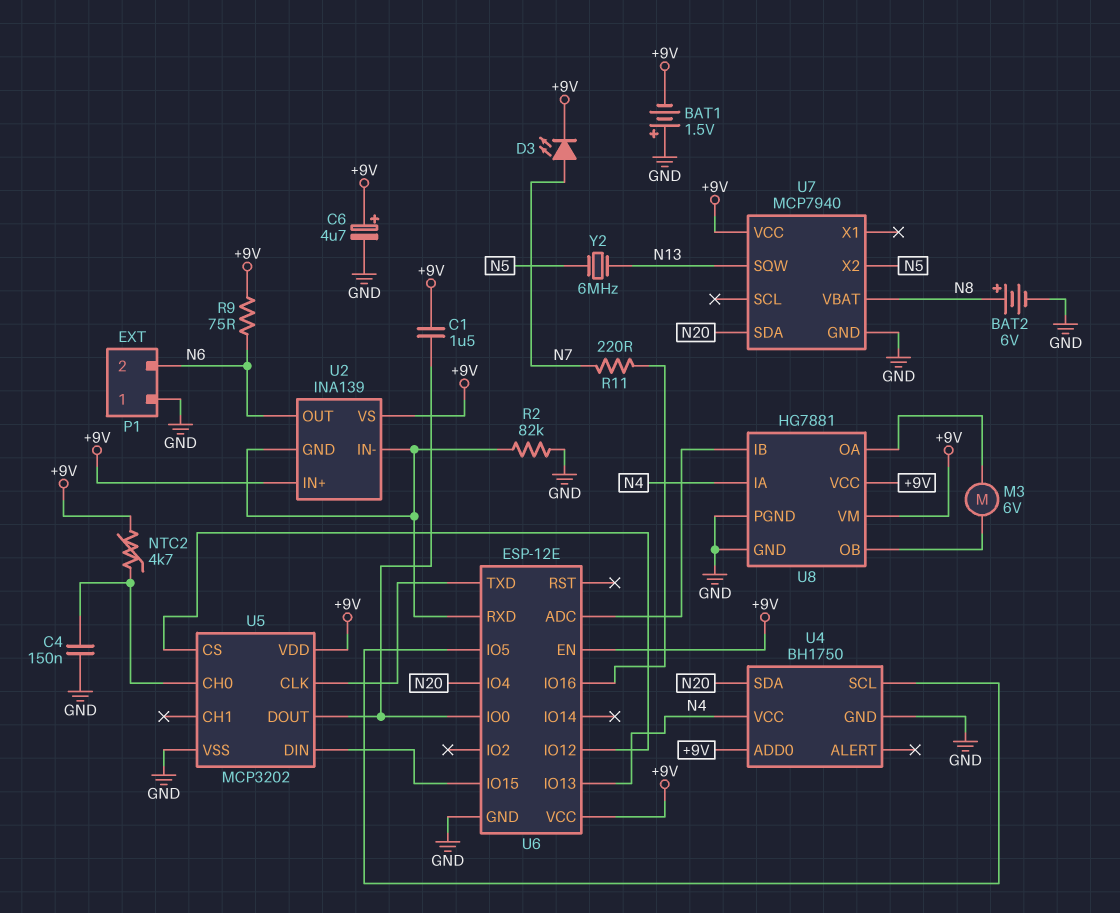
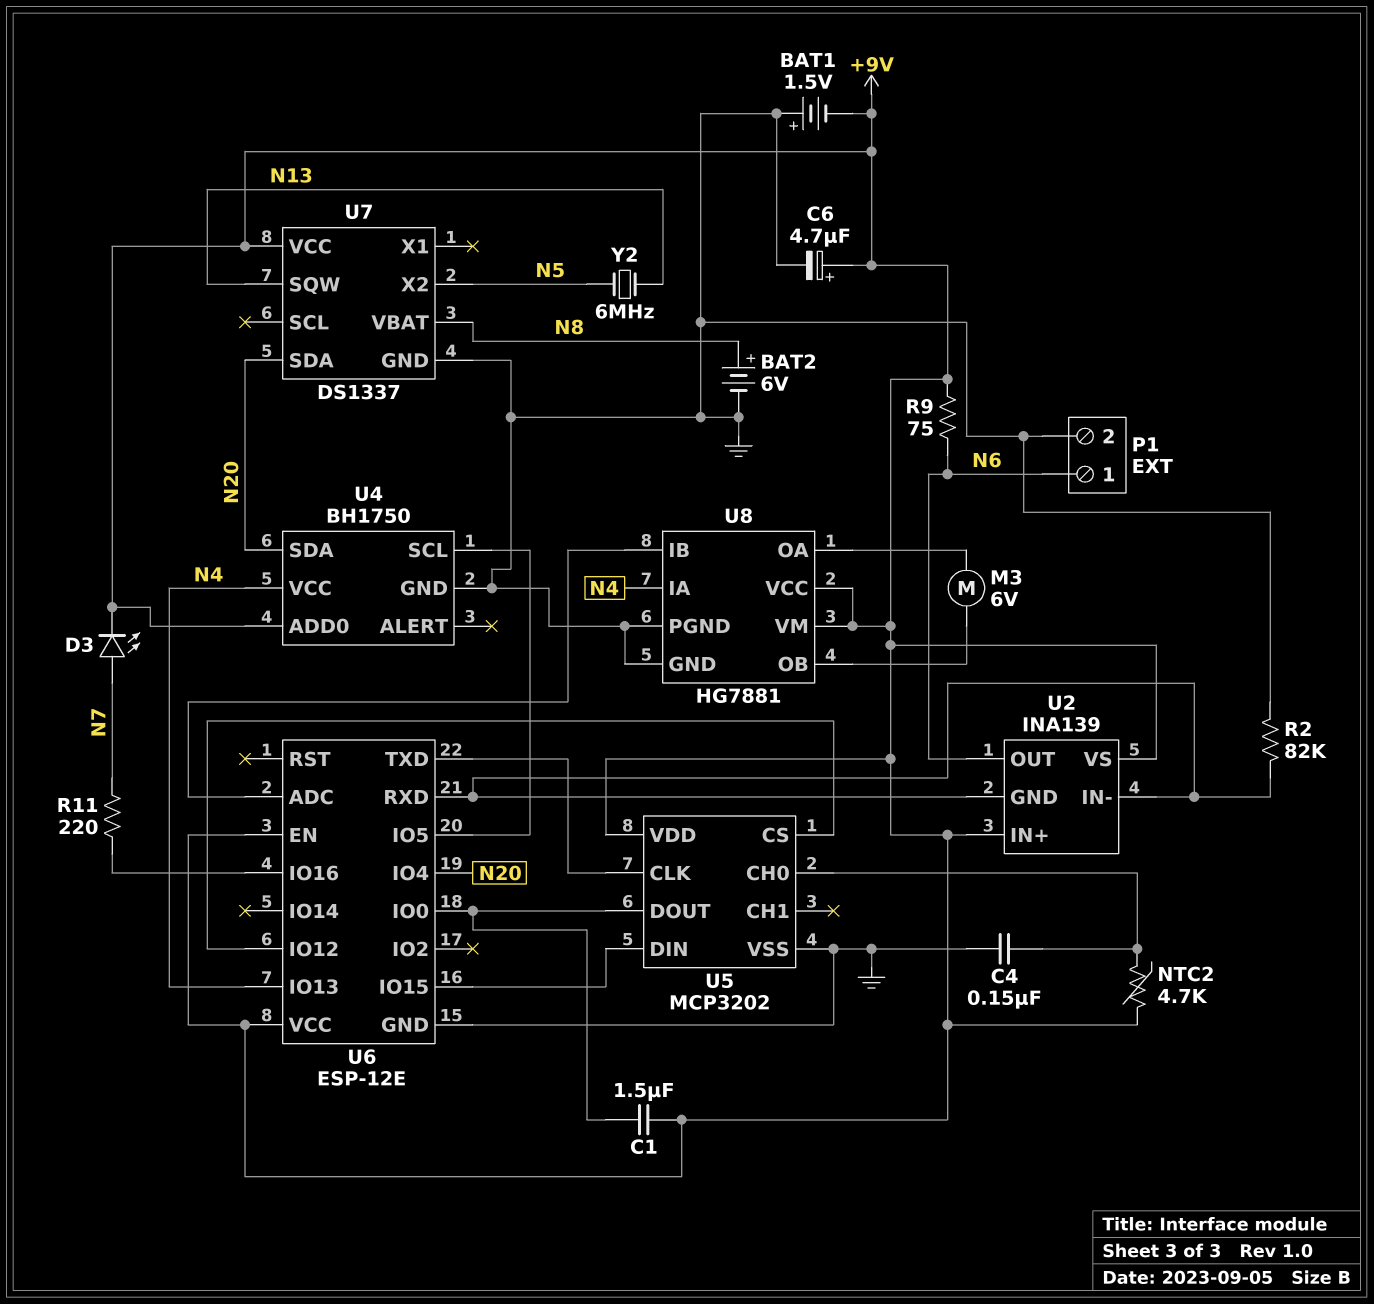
P1 pin 1: GND -> N6
P1 pin 2: N6 -> GND
U7: MCP7940 -> DS1337

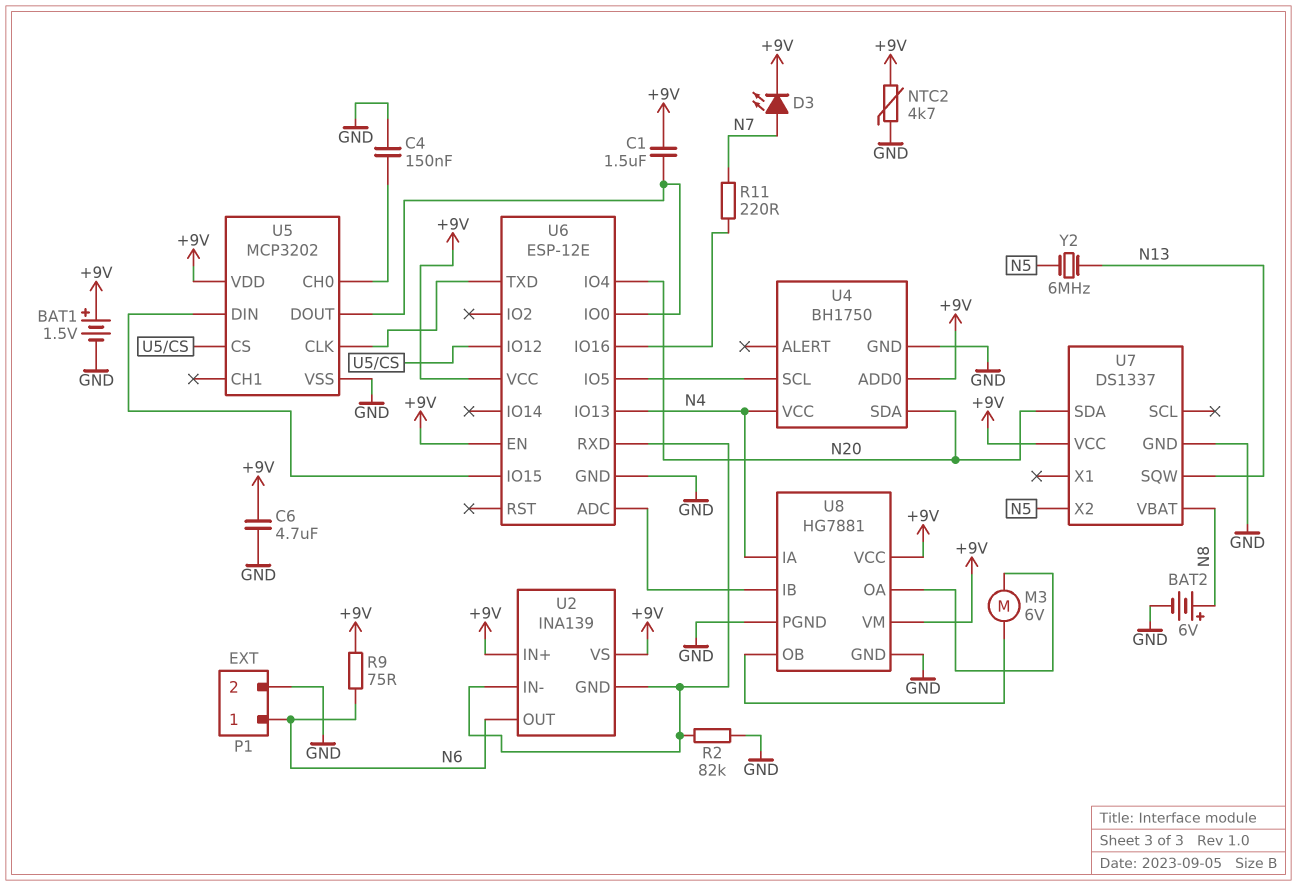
BAT1: 1.5V (plus GND, minus +9V) -> 1.5V (plus +9V, minus GND)
C6: 4.7uF (plus +9V, minus GND) -> 4.7uF (+9V, GND)
NTC2: 4.7k (+9V, U5/CH0) -> 4.7k (+9V, GND)

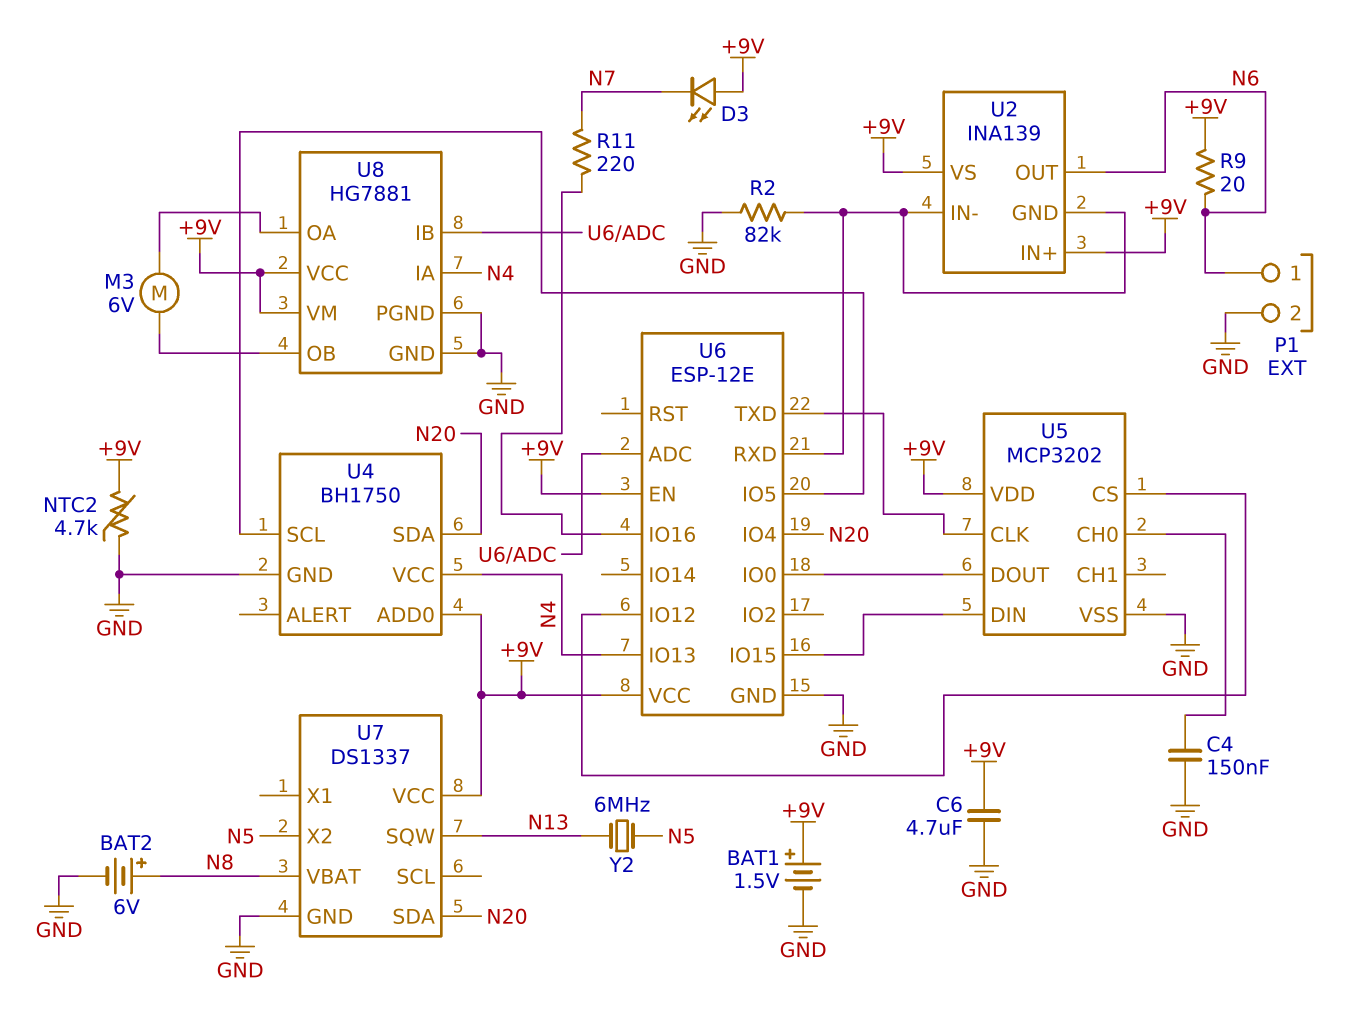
C1: 1.5uF (+9V, U5/DOUT) -> none
D3: LED (A N7, K +9V) -> LED (A +9V, K N7)
R9: 75 (+9V, N6) -> 20 (+9V, N6)

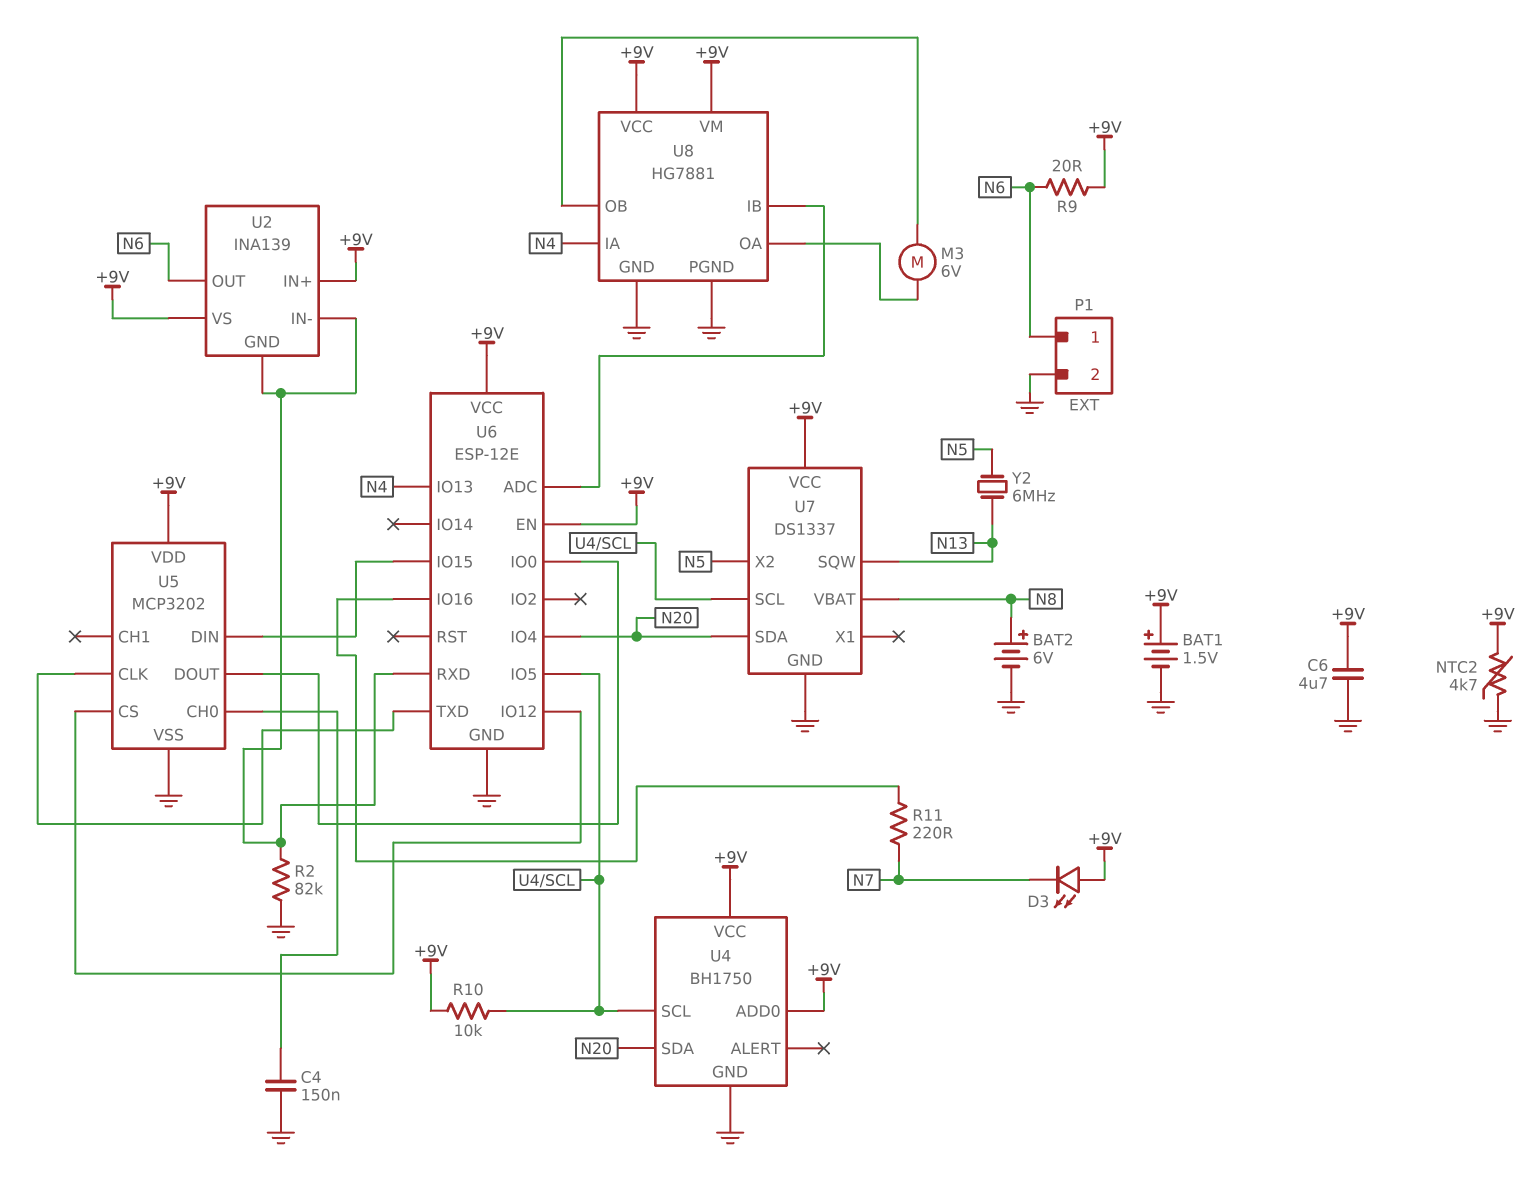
R10: none -> 10k (+9V, U4/SCL)
U4 pin VCC: N4 -> +9V
U7 pin SCL: none -> U4/SCL

